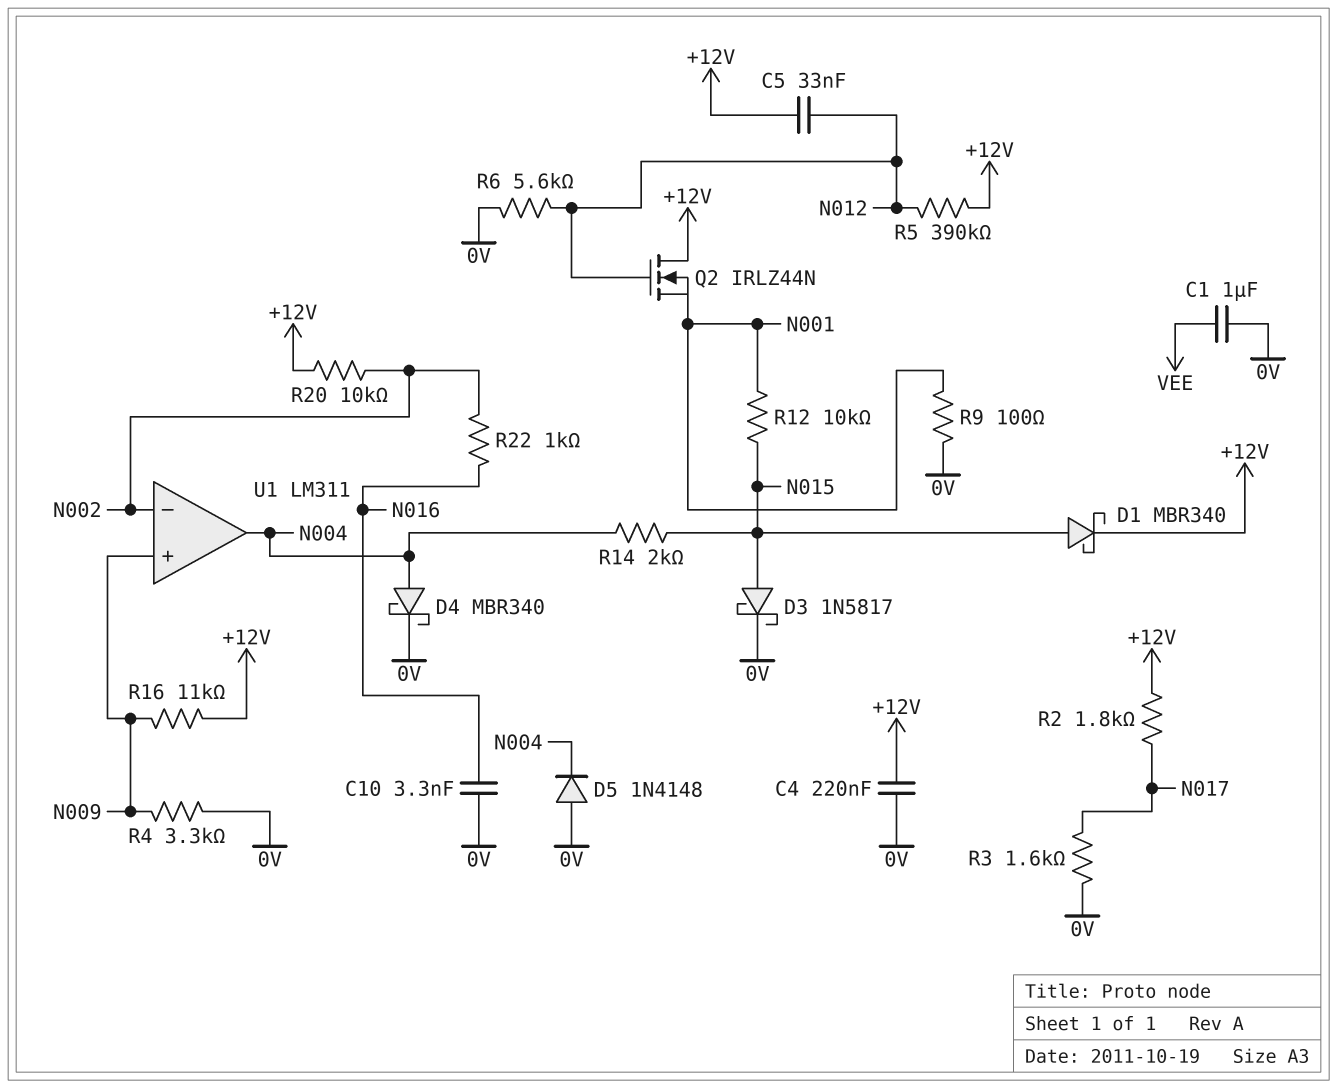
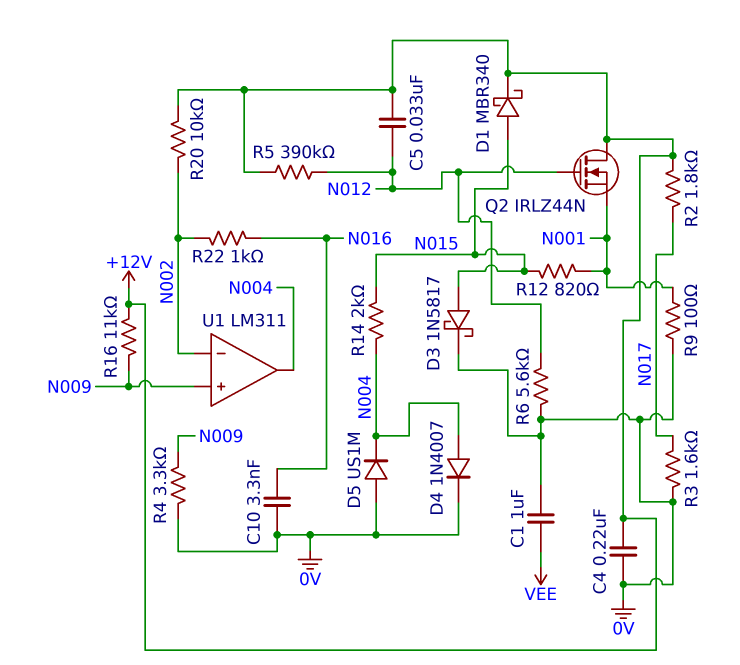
D4: schottky MBR340 (A N004, K 0V) -> diode 1N4007 (A N004, K 0V)
D5: diode 1N4148 (A 0V, K N004) -> diode US1M (A 0V, K N004)
R12: 10k (N001, N015) -> 820 (N001, N015)

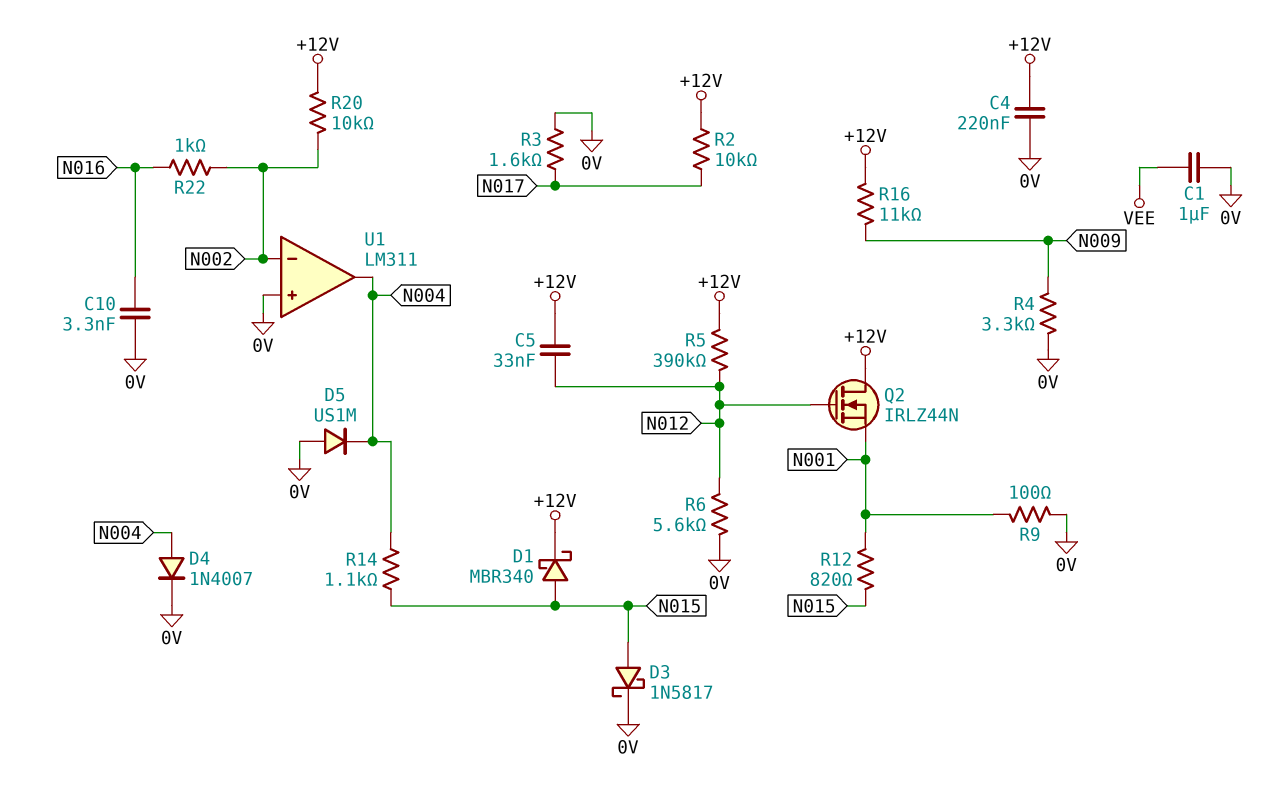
R2: 1.8k (+12V, N017) -> 10k (+12V, N017)
R14: 2k (N004, N015) -> 1.1k (N004, N015)
U1 pin in+: N009 -> 0V

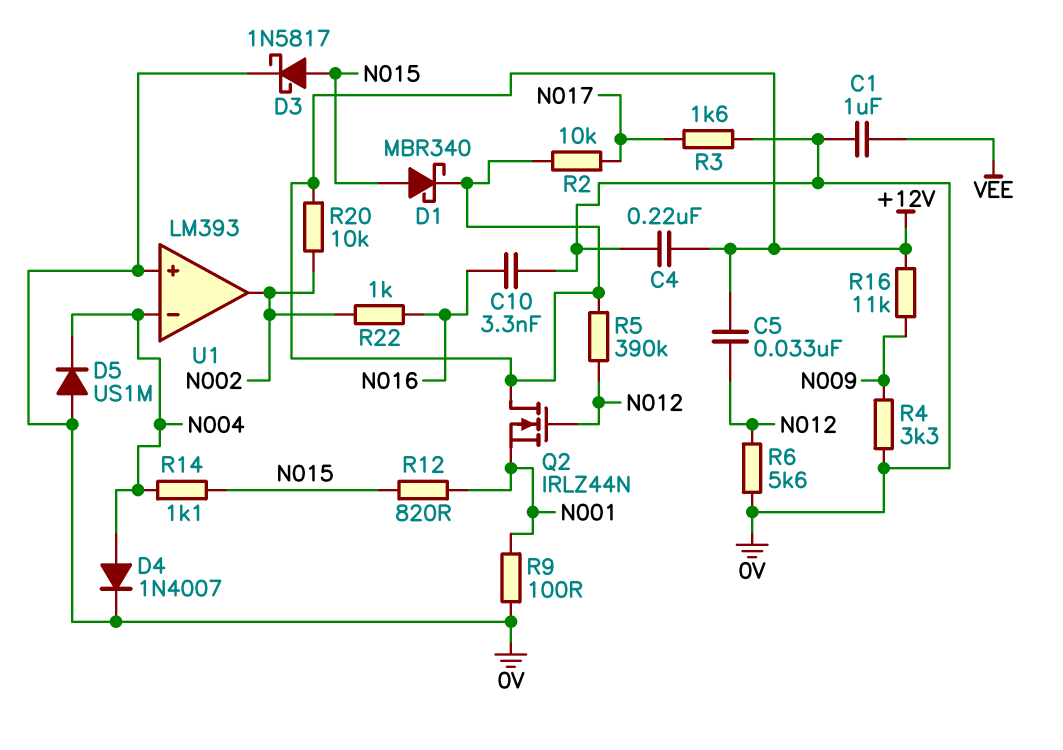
U1: LM311 -> LM393
U1 pin in-: N002 -> N004
U1 pin out: N004 -> N002

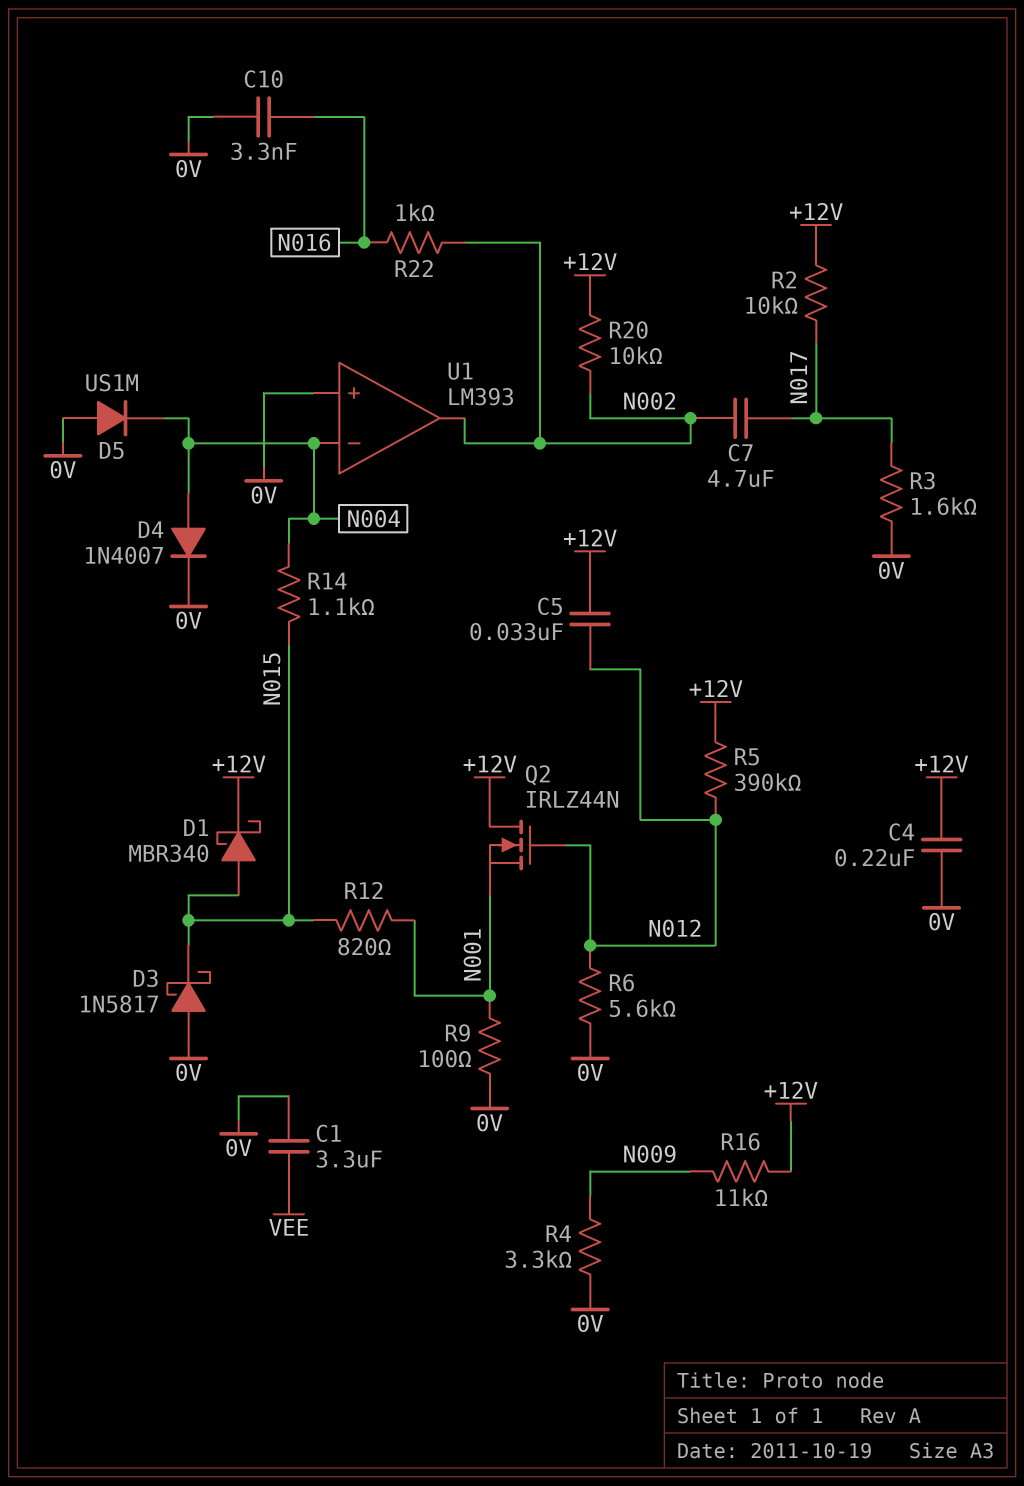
C1: 1uF (0V, VEE) -> 3.3uF (0V, VEE)
C7: none -> 4.7uF (N002, N017)
D3: schottky 1N5817 (A N015, K 0V) -> schottky 1N5817 (A 0V, K N015)

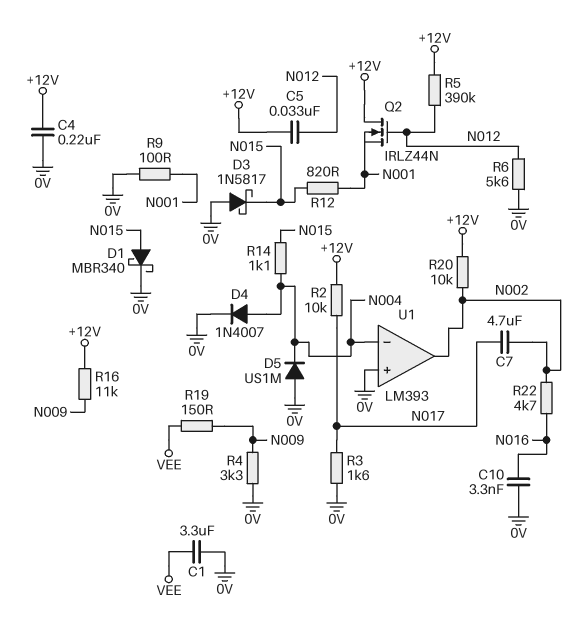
D1: schottky MBR340 (A N015, K +12V) -> schottky MBR340 (A N015, K 0V)
R19: none -> 150 (N009, VEE)
R22: 1k (N002, N016) -> 4.7k (N002, N016)

